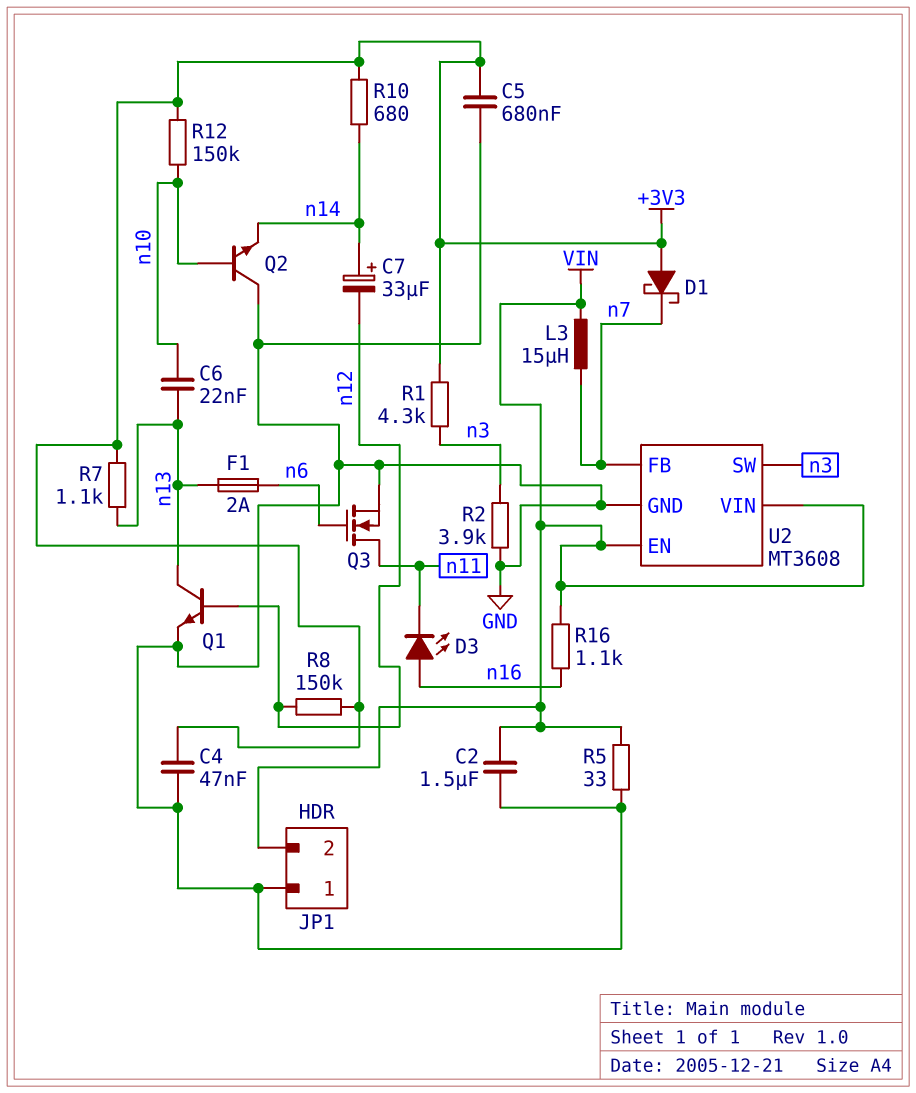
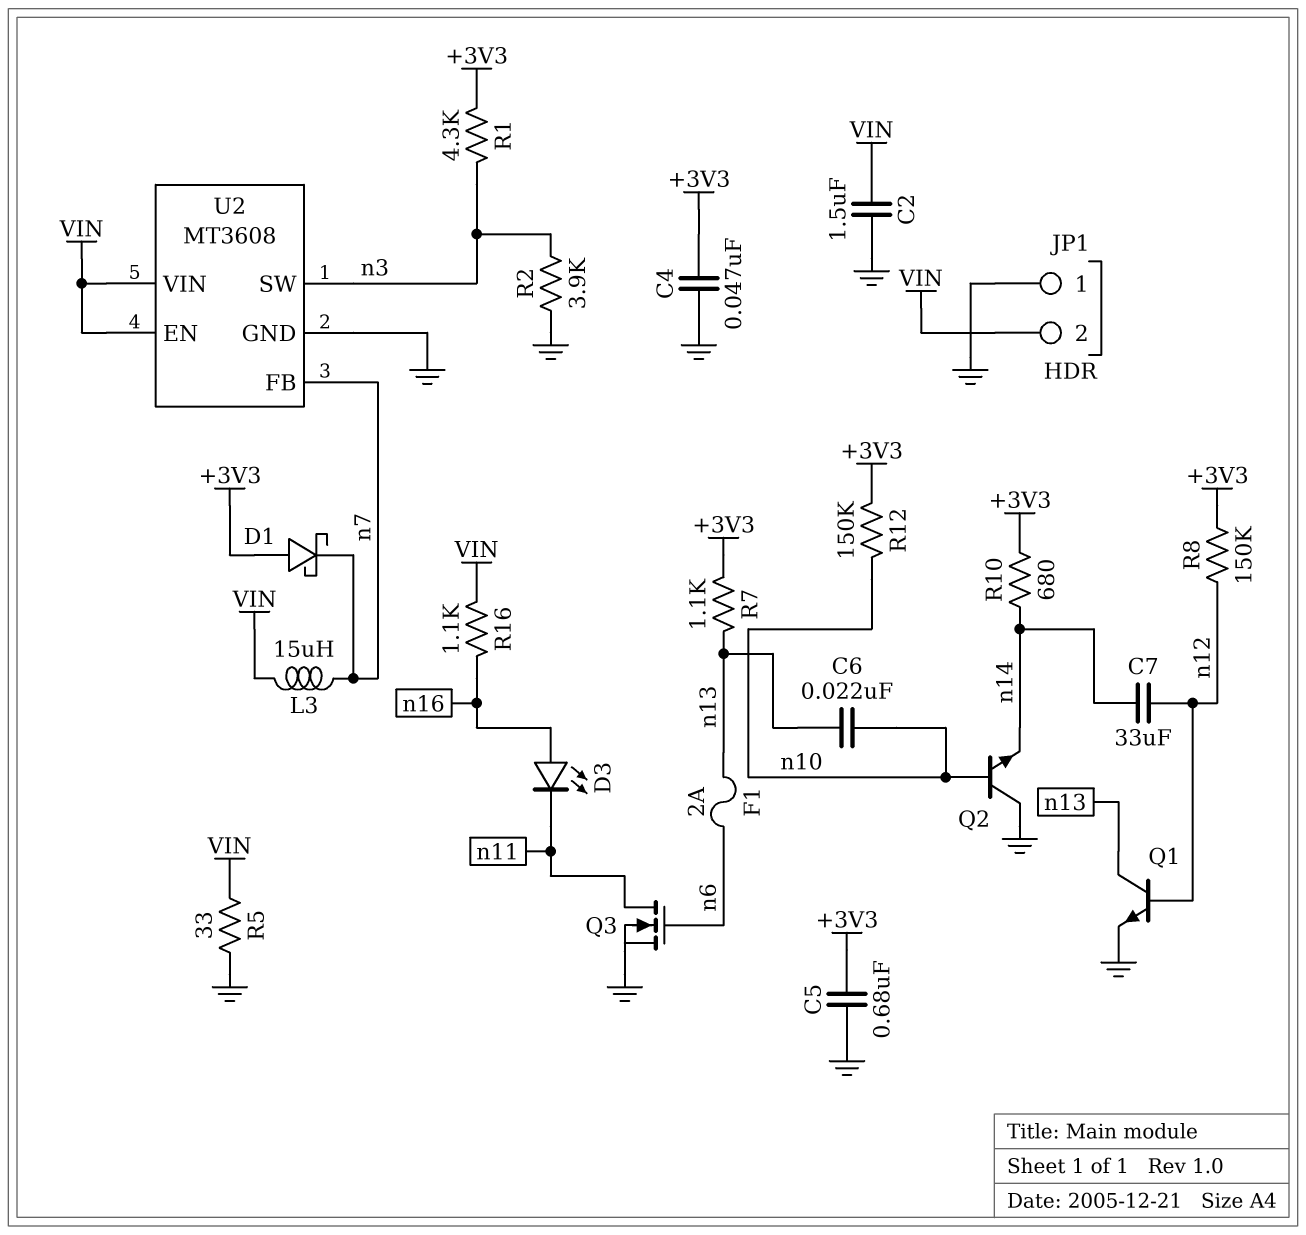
C7: 33uF (plus n14, minus n12) -> 33uF (n12, n14)

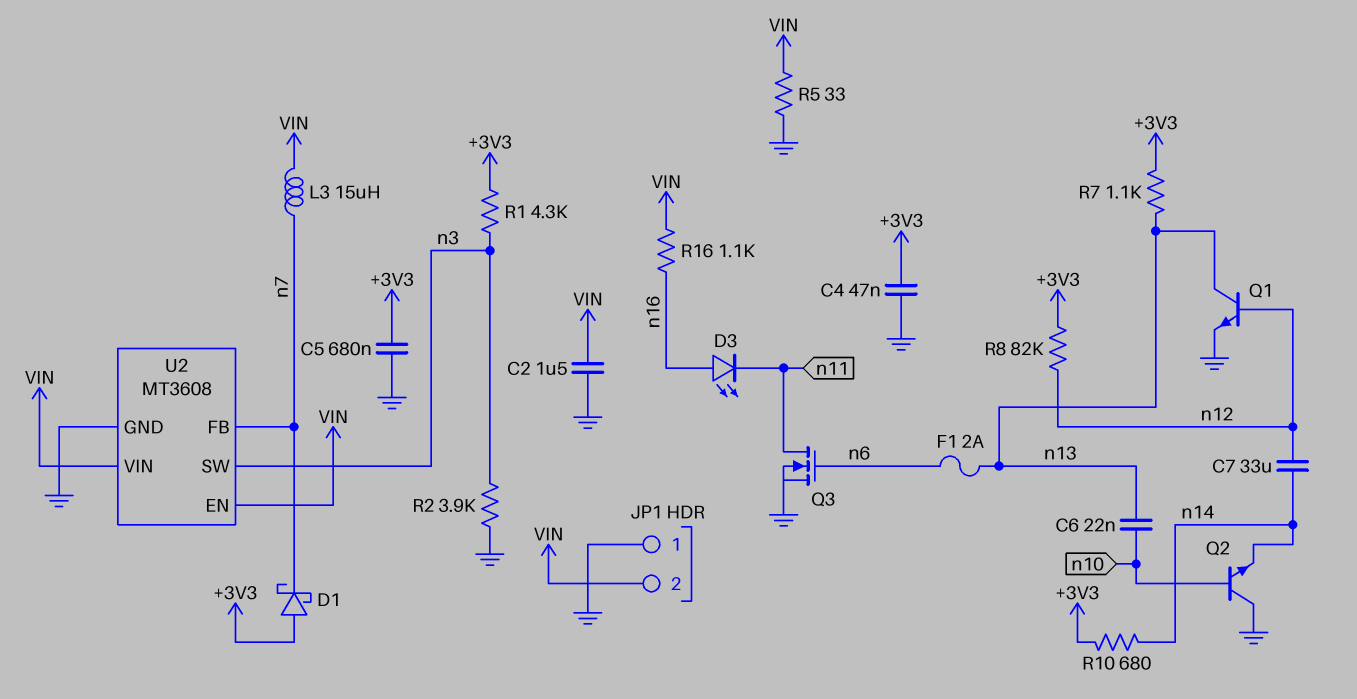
R8: 150k (+3V3, n12) -> 82k (+3V3, n12)
R12: 150k (+3V3, n10) -> none

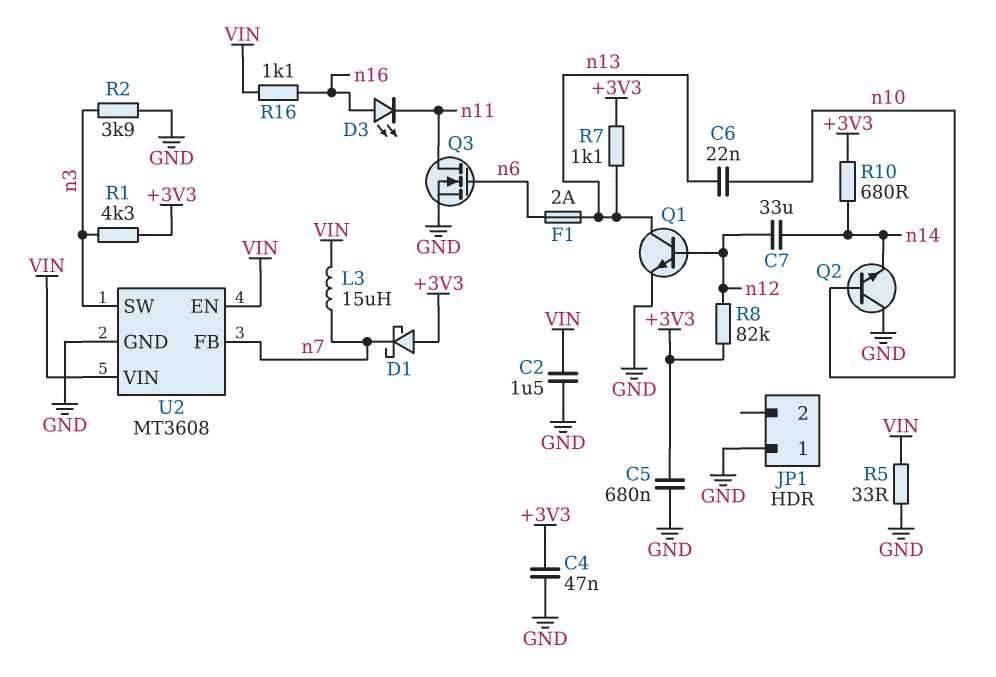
JP1 pin 2: VIN -> none

